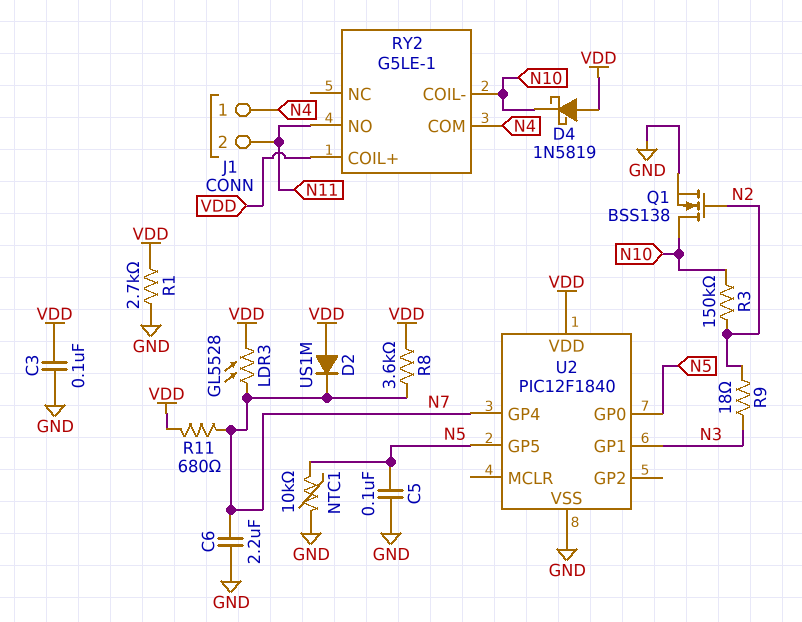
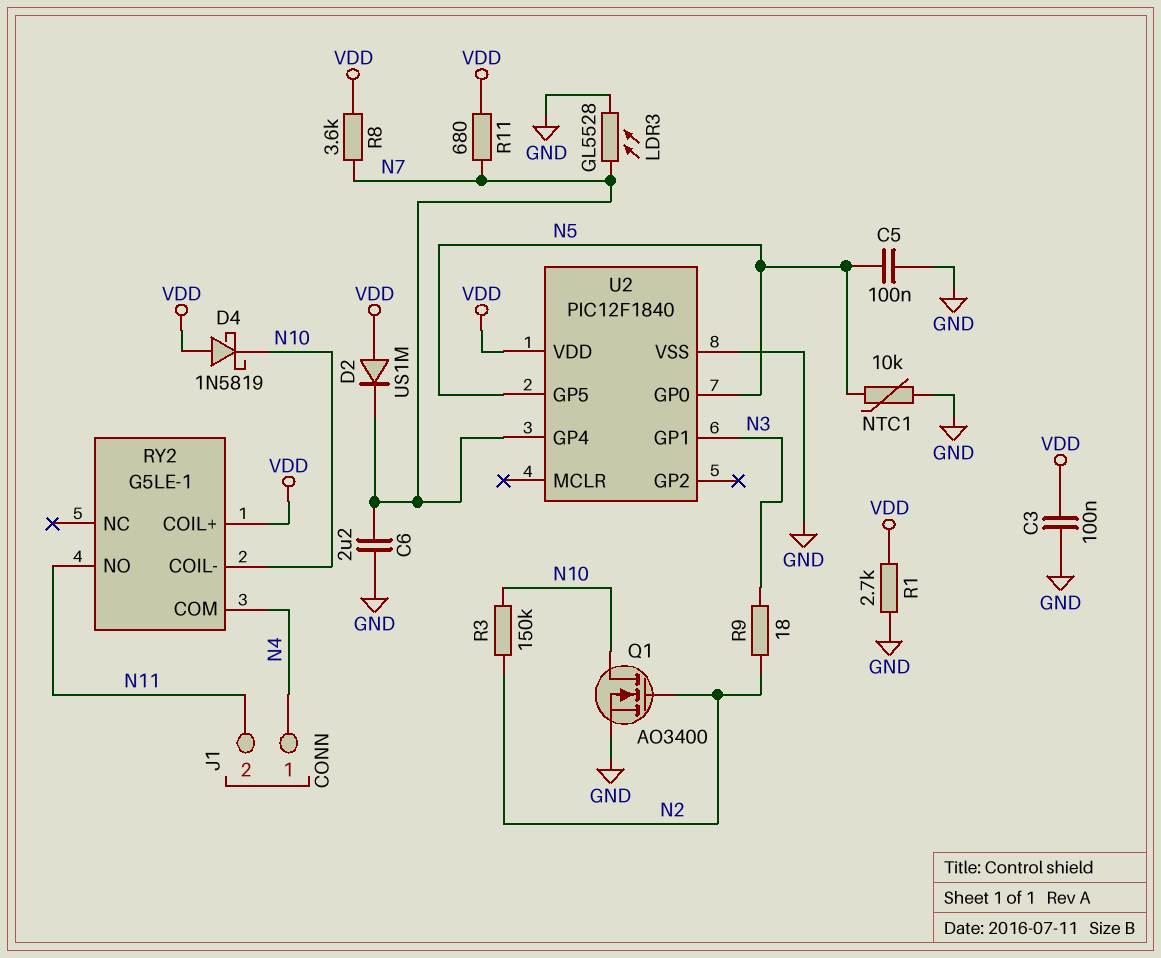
LDR3: GL5528 (N7, VDD) -> GL5528 (GND, N7)
Q1: NMOS BSS138 (G N2, D N10, S GND) -> NMOS AO3400 (G N2, D N10, S GND)

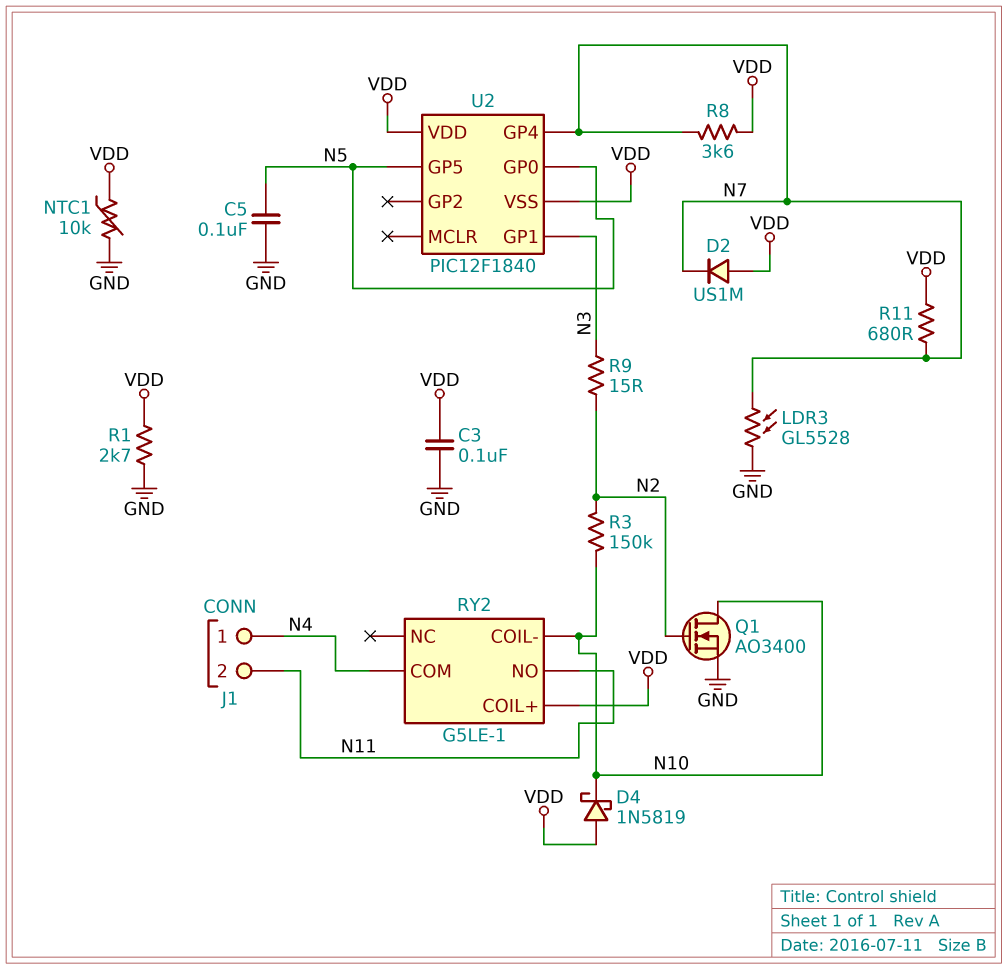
C6: 2.2uF (GND, N7) -> none
NTC1: 10k (GND, N5) -> 10k (GND, VDD)
R9: 18 (N2, N3) -> 15 (N2, N3)
U2 pin VSS: GND -> VDD

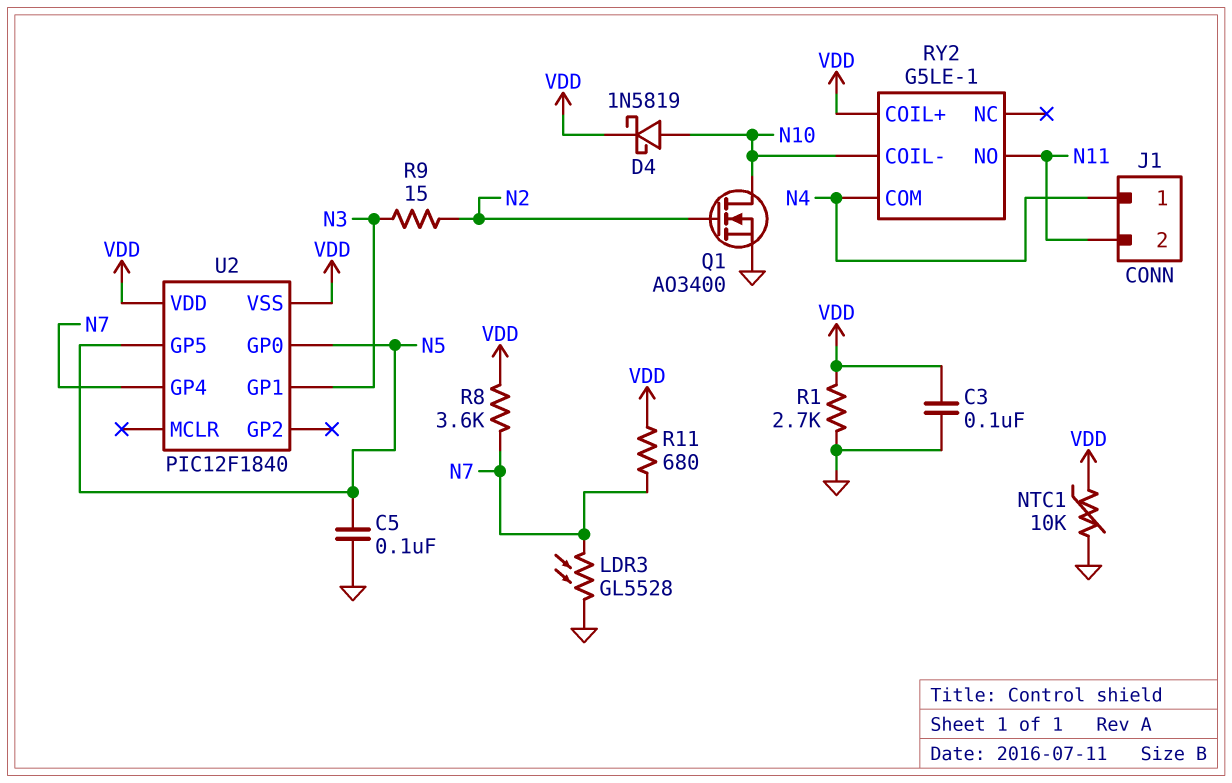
D2: diode US1M (A VDD, K N7) -> none
D4: schottky 1N5819 (A VDD, K N10) -> schottky 1N5819 (A N10, K VDD)
R3: 150k (N2, N10) -> none

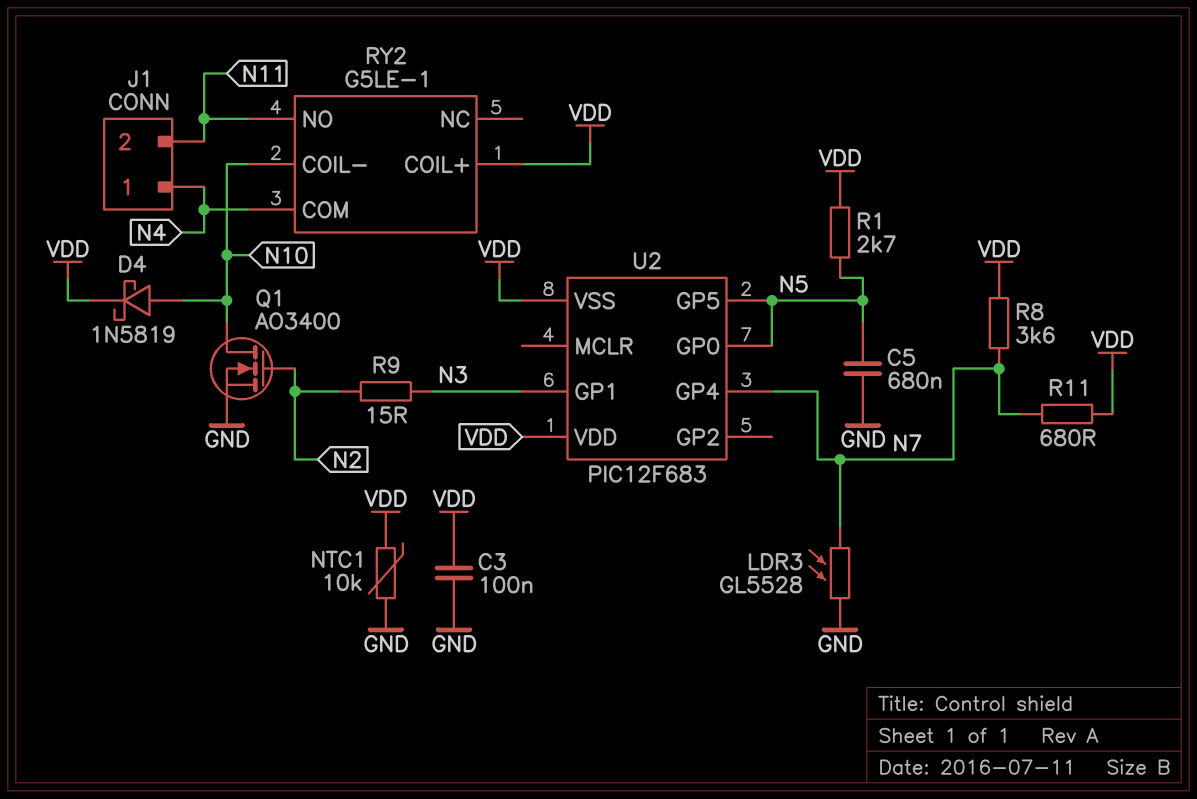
C5: 100nF (GND, N5) -> 680nF (GND, N5)
R1: 2.7k (GND, VDD) -> 2.7k (N5, VDD)
U2: PIC12F1840 -> PIC12F683

